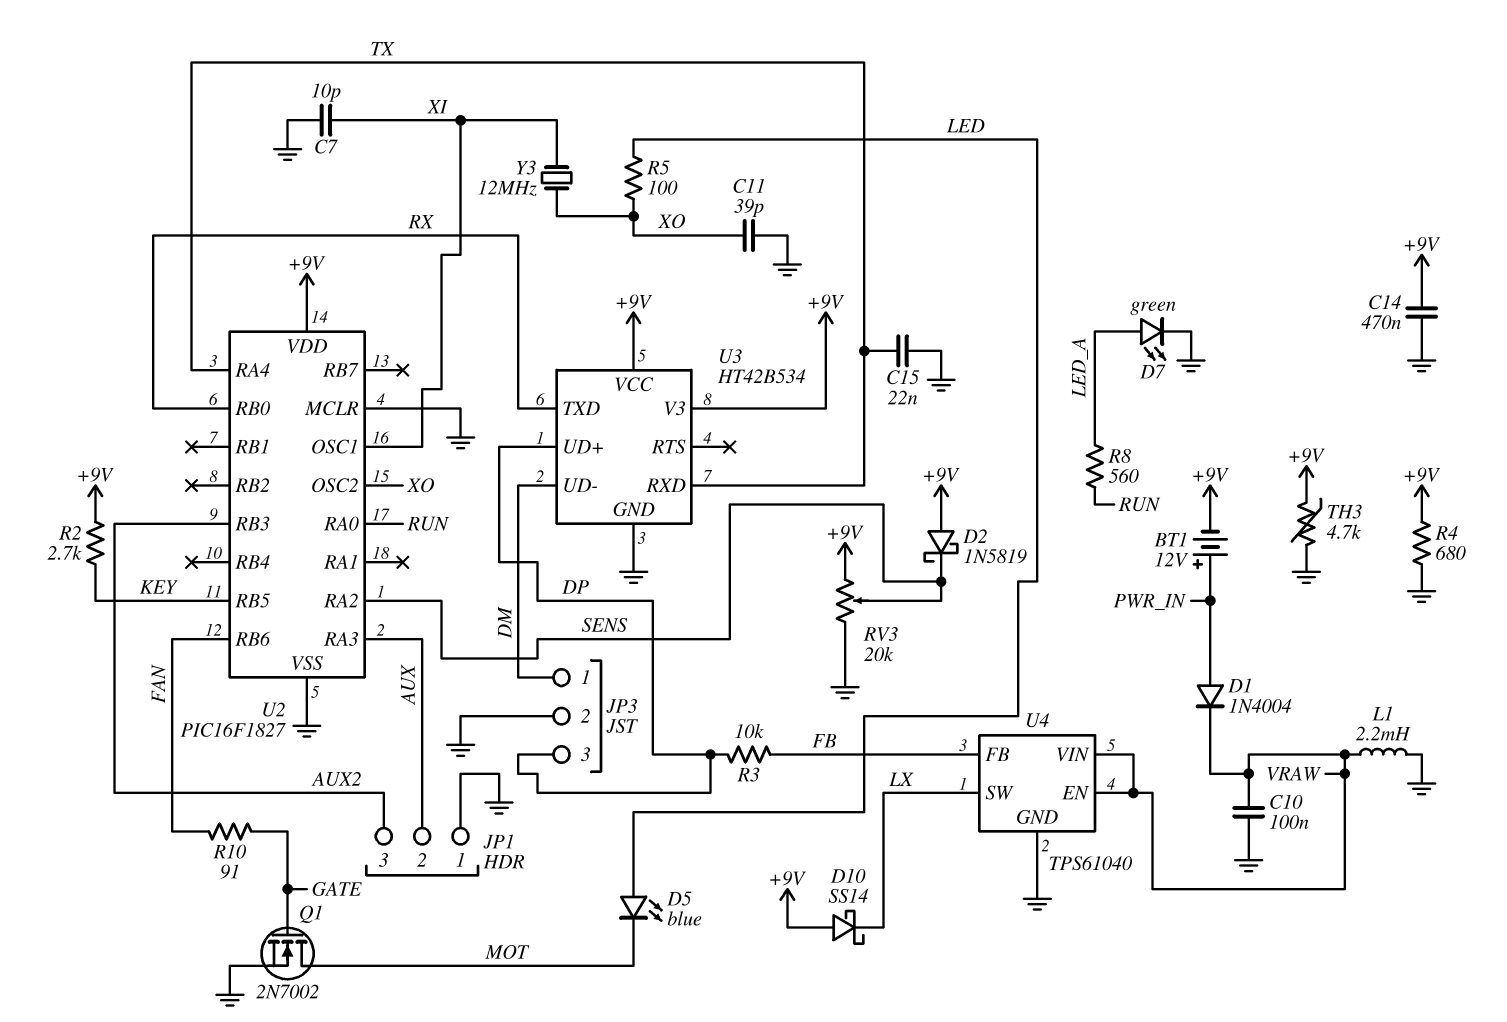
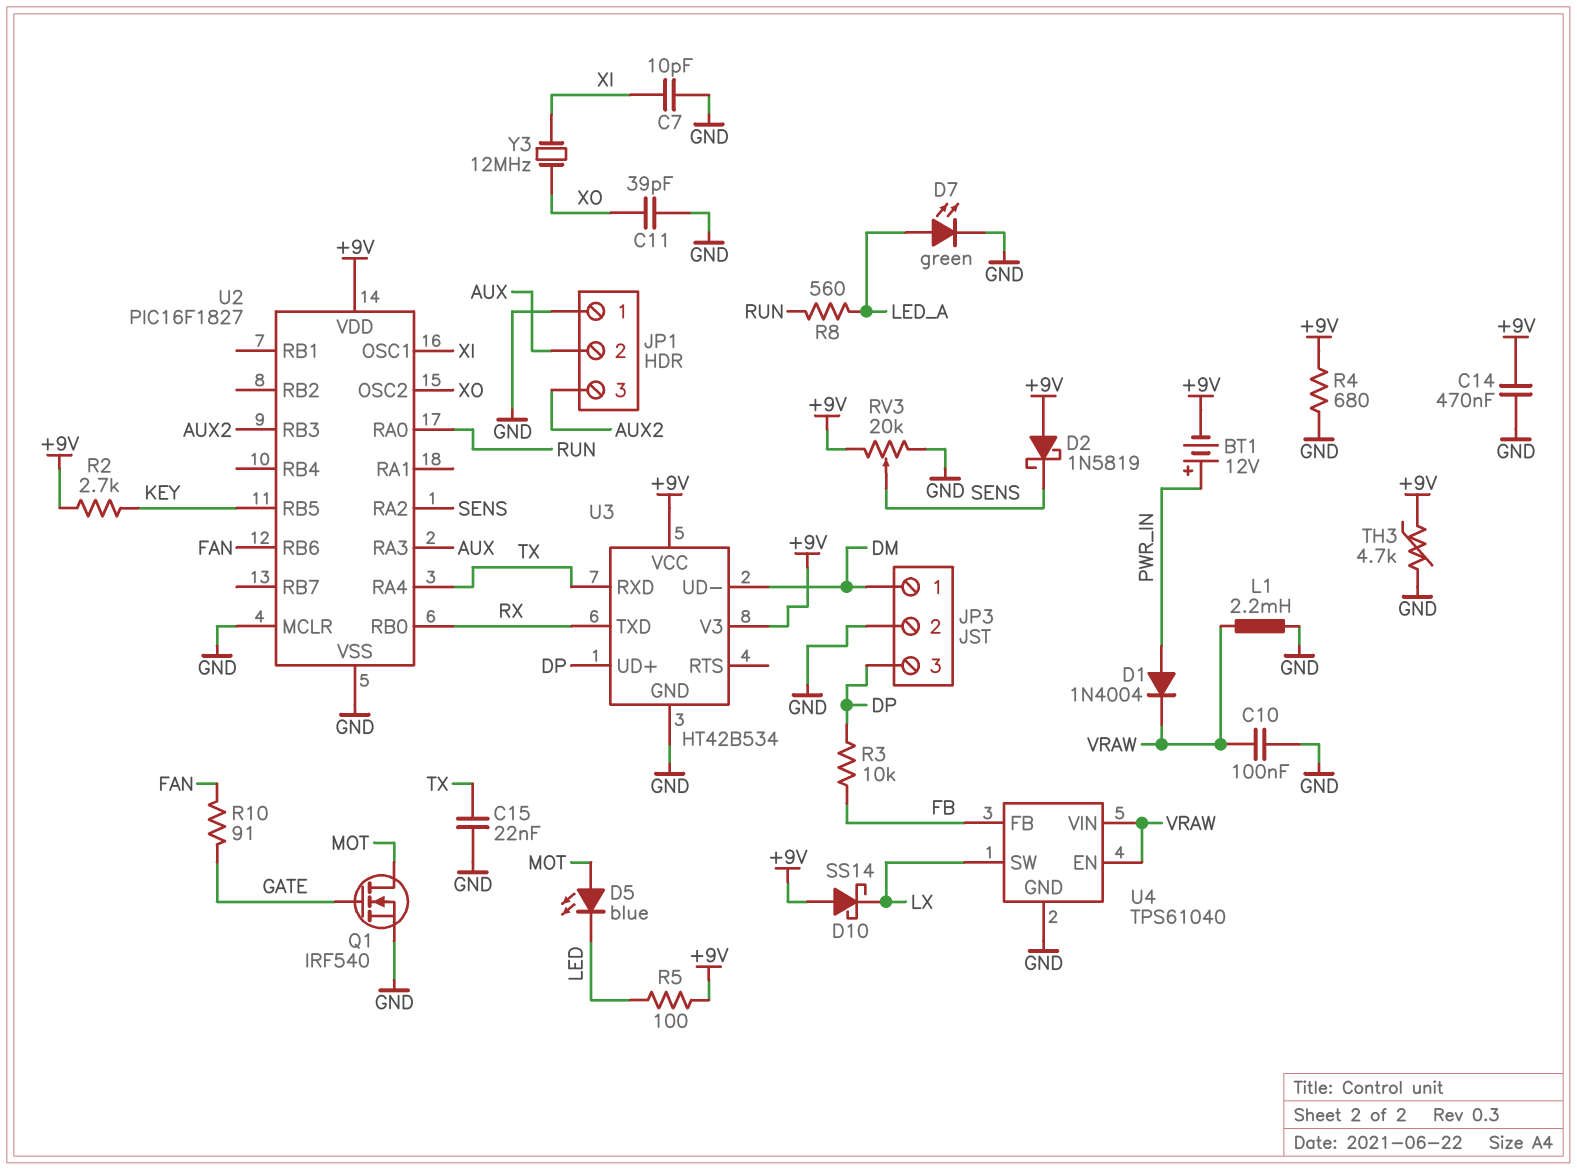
D5: LED blue (A LED, K MOT) -> LED blue (A MOT, K LED)
Q1: NMOS 2N7002 (G GATE, D MOT, S GND) -> NMOS IRF540 (G GATE, D MOT, S GND)
R5: 100 (LED, XO) -> 100 (+9V, LED)

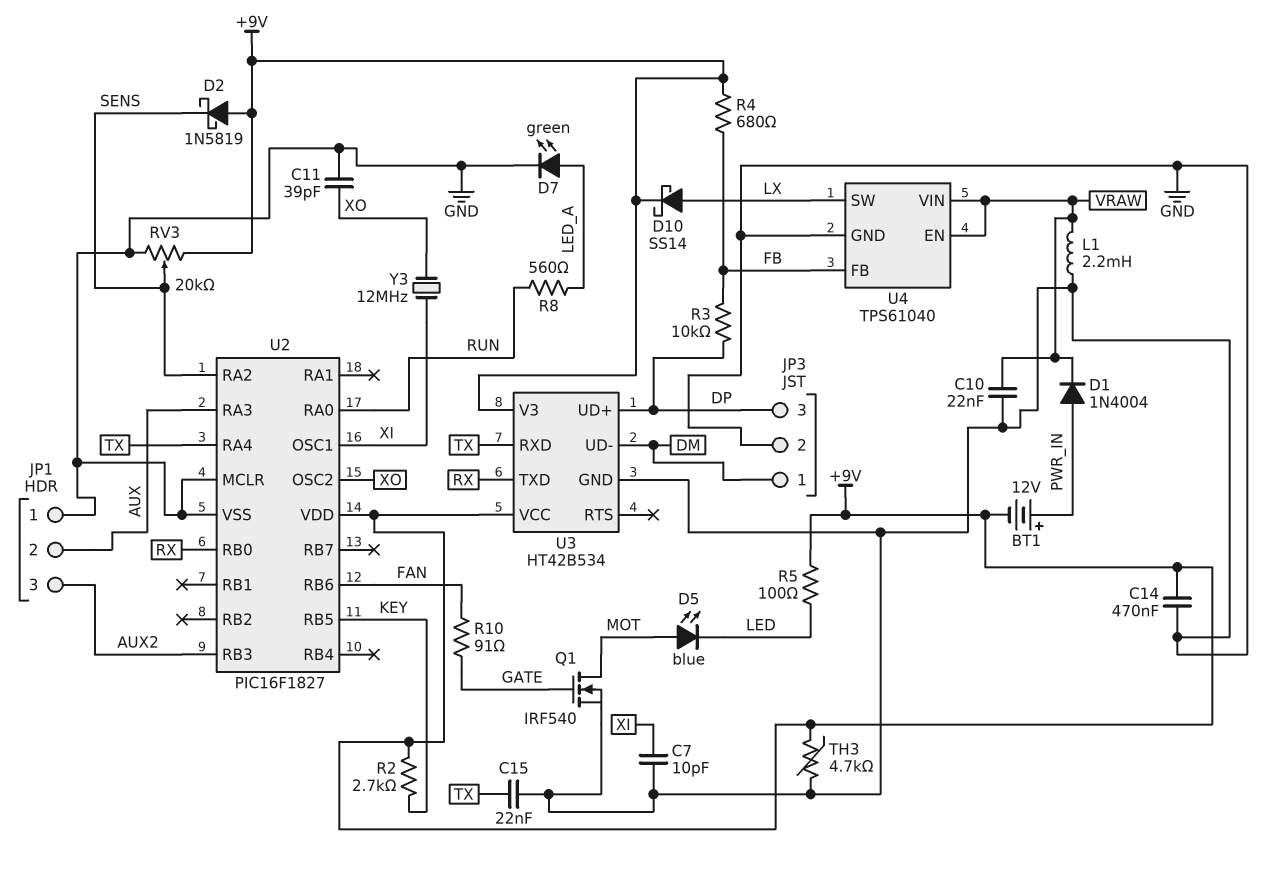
C10: 100nF (GND, VRAW) -> 22nF (GND, VRAW)
D10: schottky SS14 (A +9V, K LX) -> schottky SS14 (A LX, K +9V)
R4: 680 (+9V, GND) -> 680 (+9V, FB)

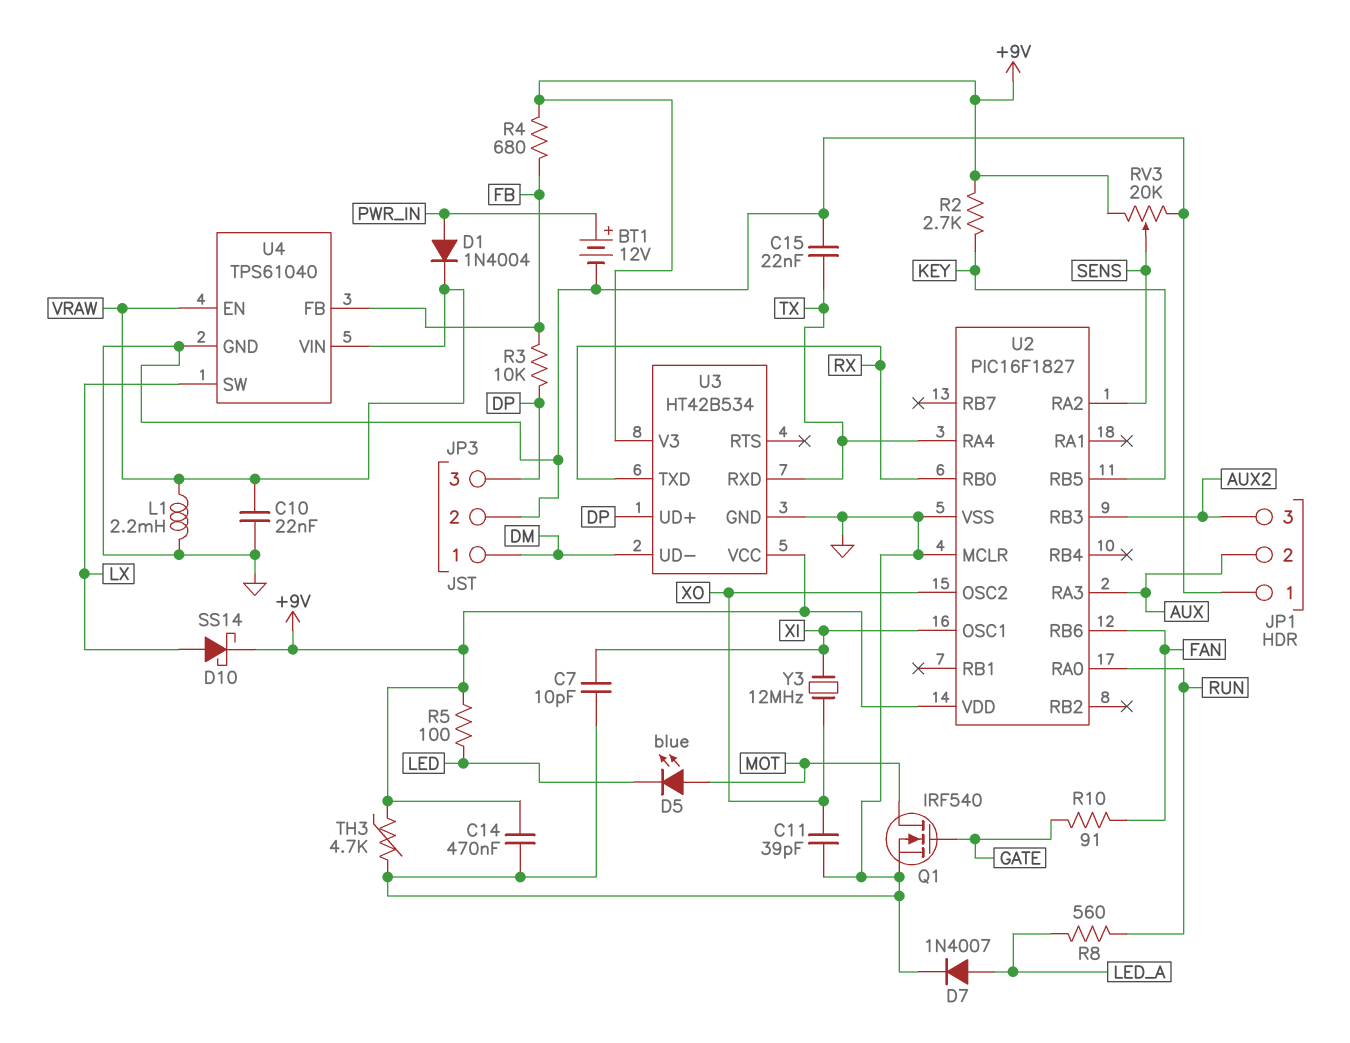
BT1: 12V (plus PWR_IN, minus +9V) -> 12V (plus PWR_IN, minus GND)
D2: schottky 1N5819 (A +9V, K SENS) -> none
D7: LED green (A LED_A, K GND) -> diode 1N4007 (A LED_A, K GND)

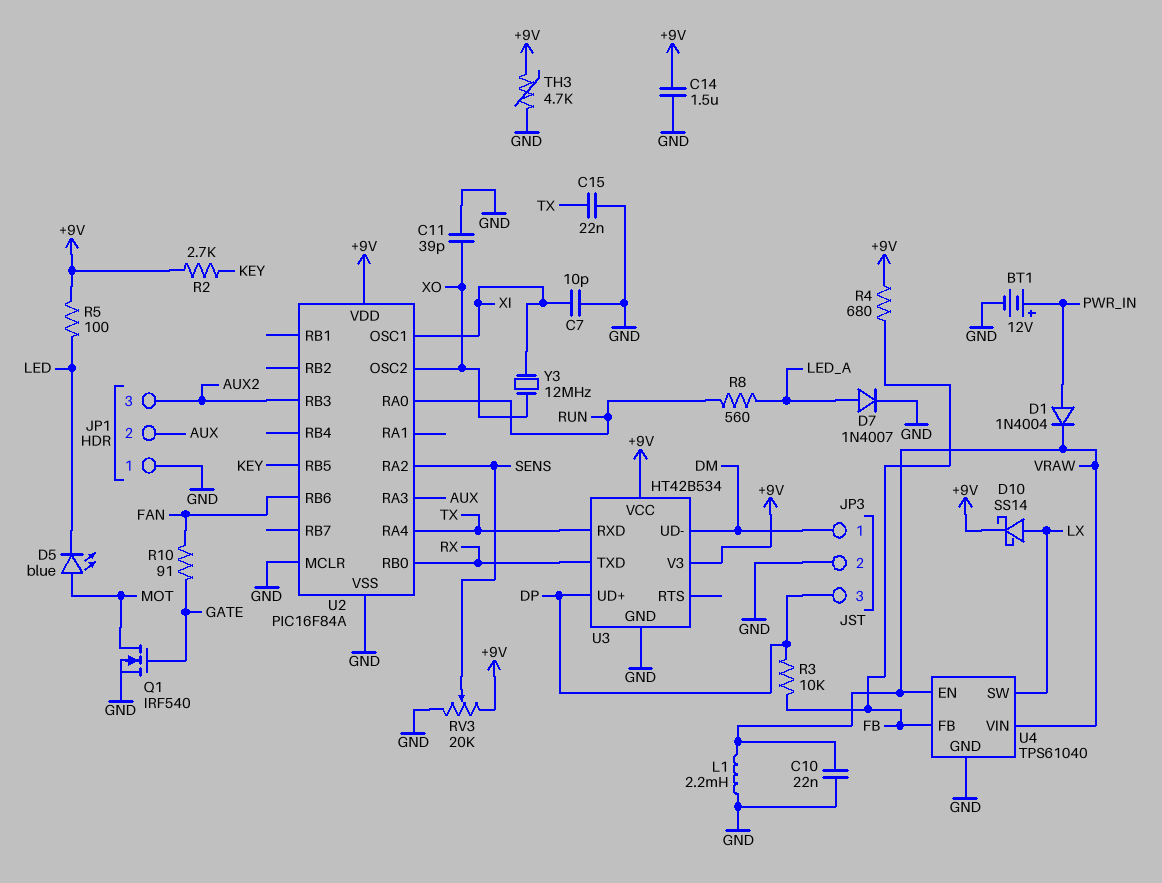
C14: 470nF (+9V, GND) -> 1.5uF (+9V, GND)
U2: PIC16F1827 -> PIC16F84A

